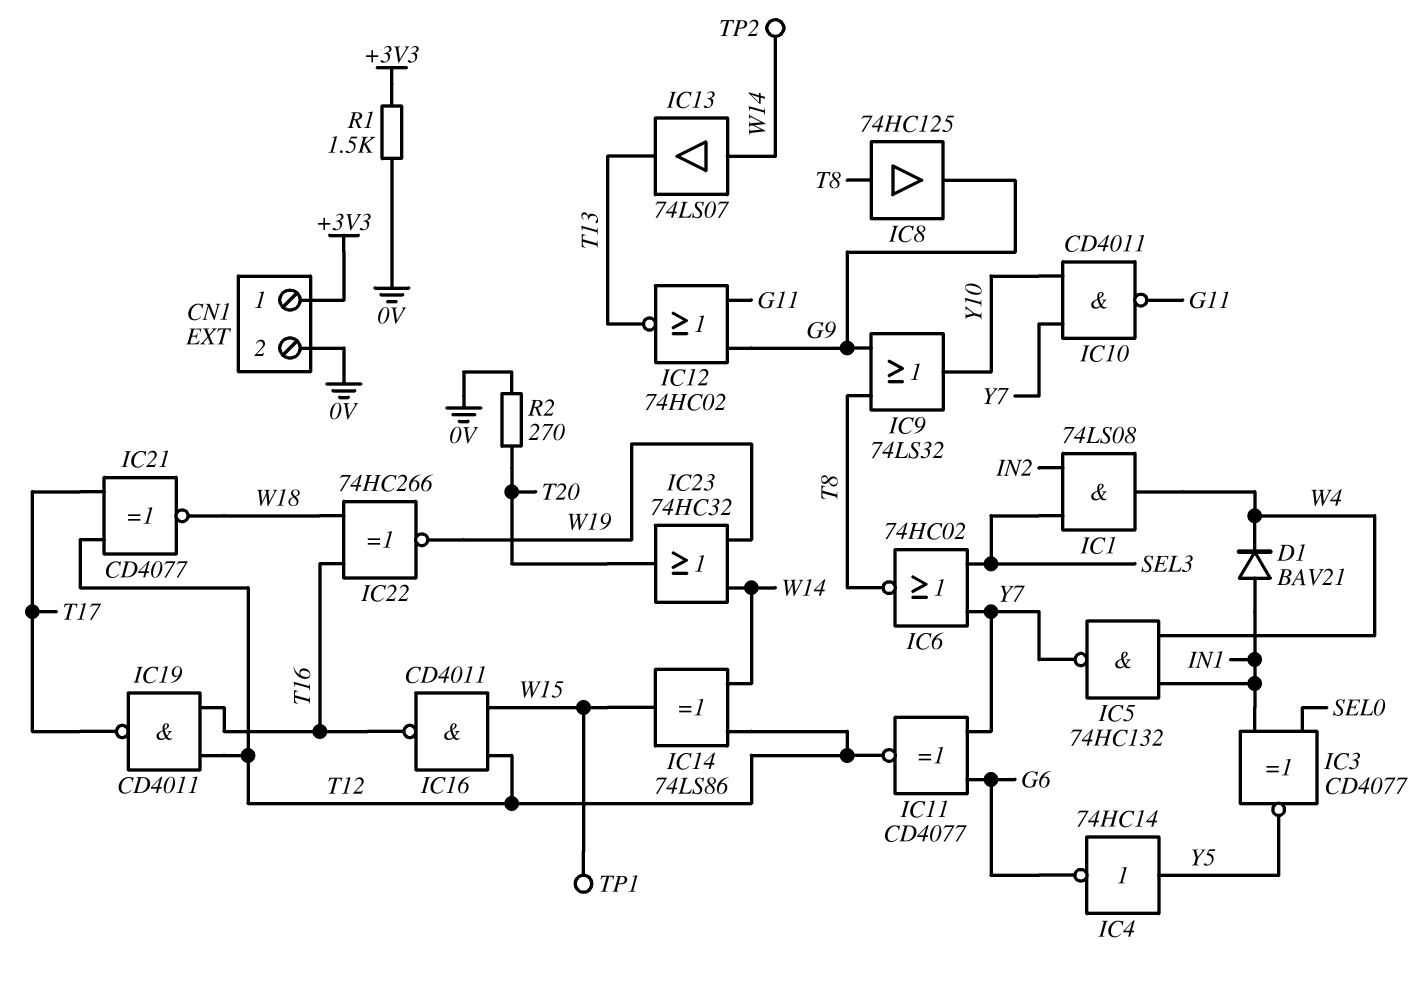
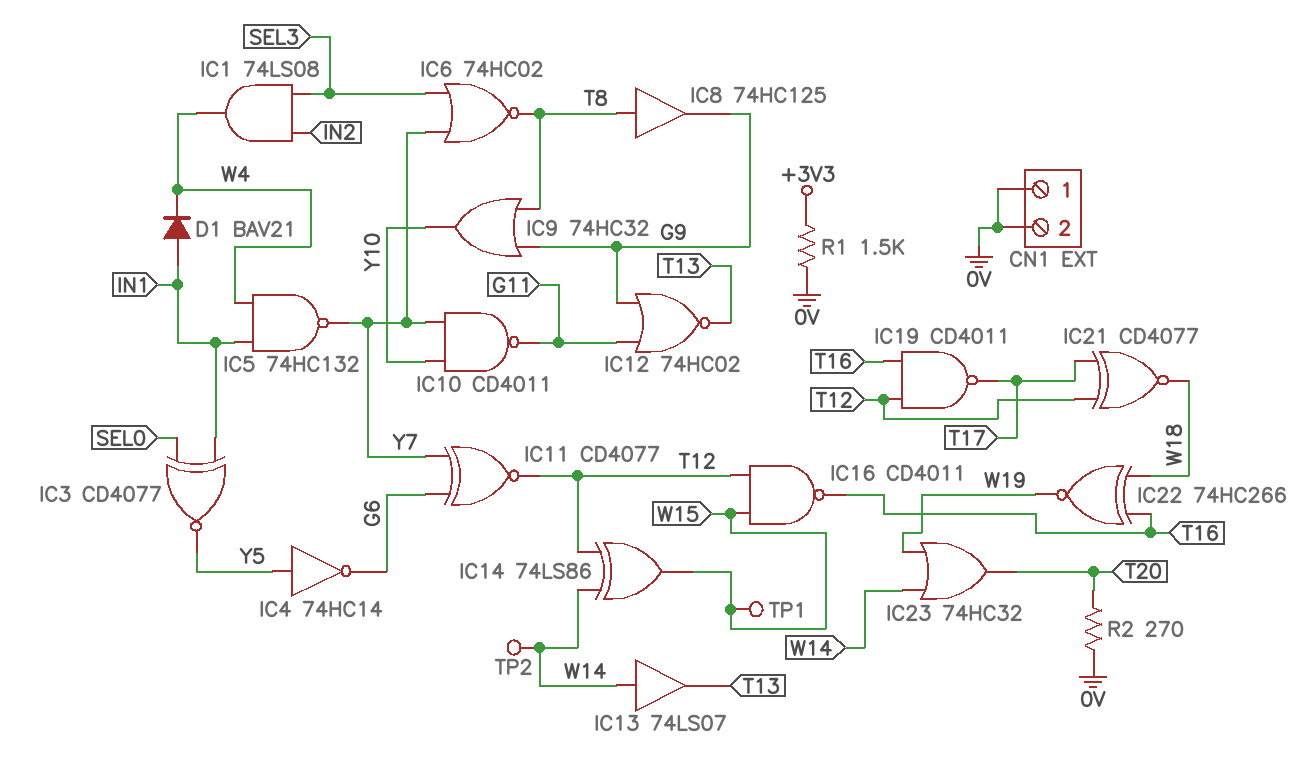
CN1 pin 1: +3V3 -> 0V
IC9: OR 74LS32 (in G9, in T8, out Y10) -> OR 74HC32 (in G9, in T8, out Y10)

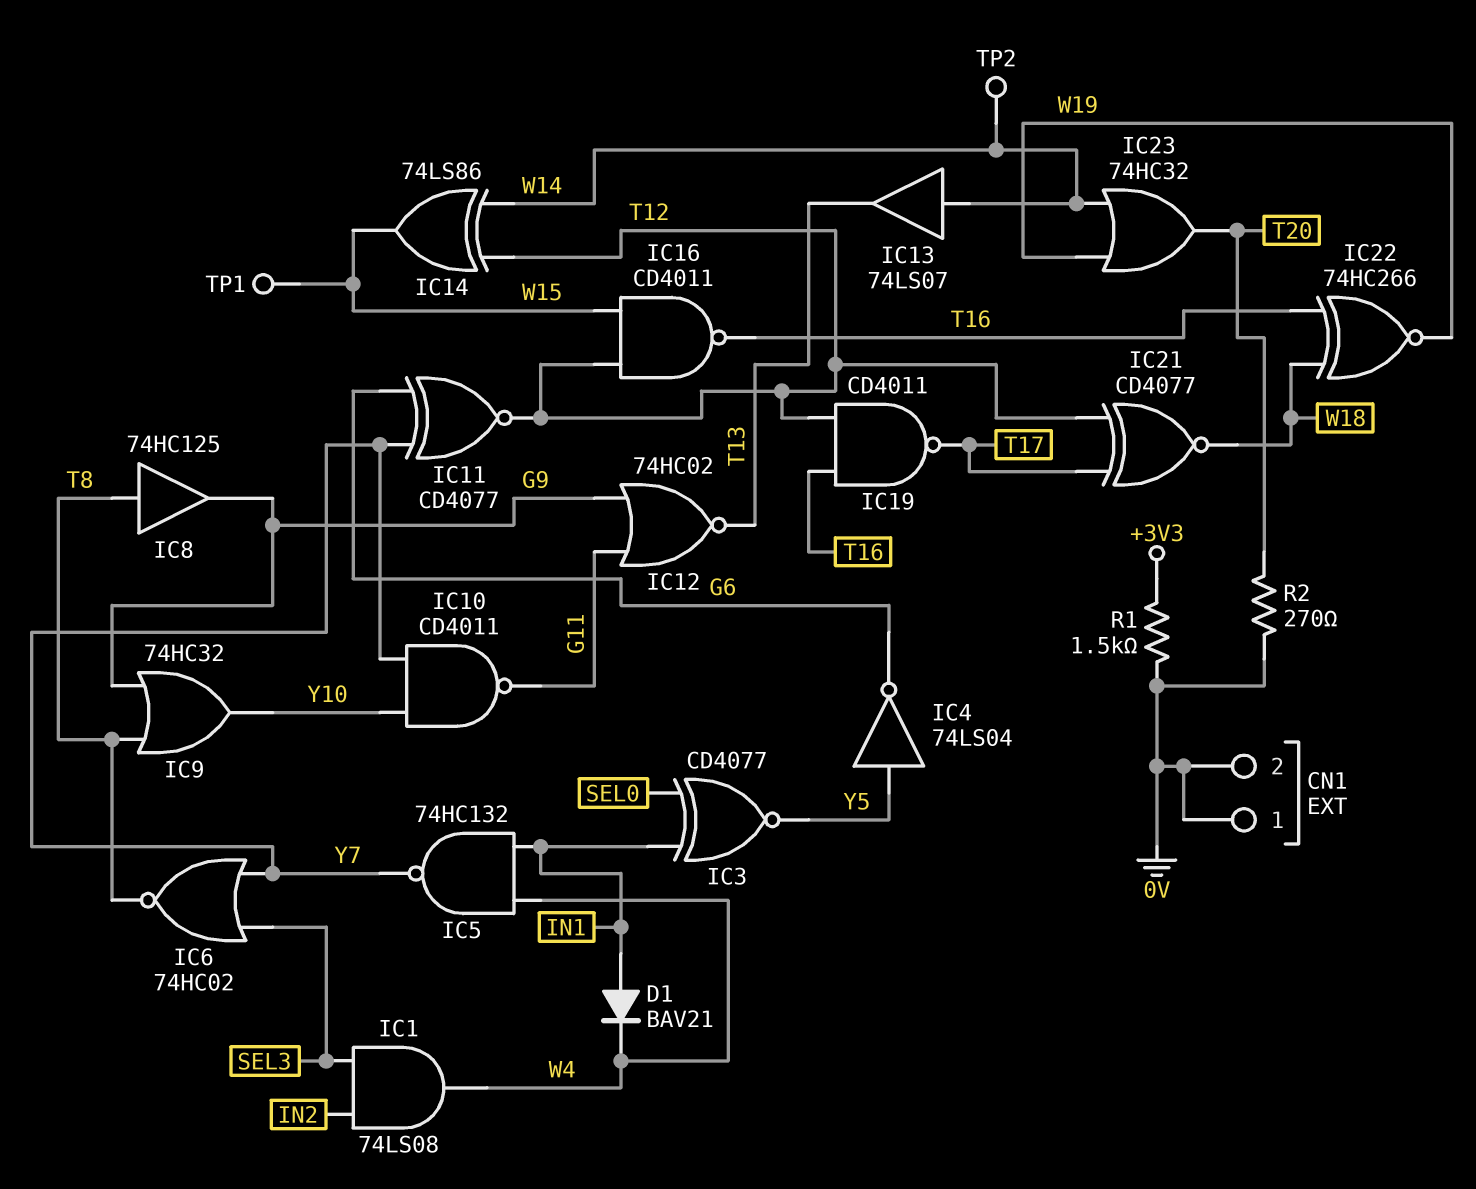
IC4: NOT 74HC14 (in Y5, out G6) -> NOT 74LS04 (in Y5, out G6)

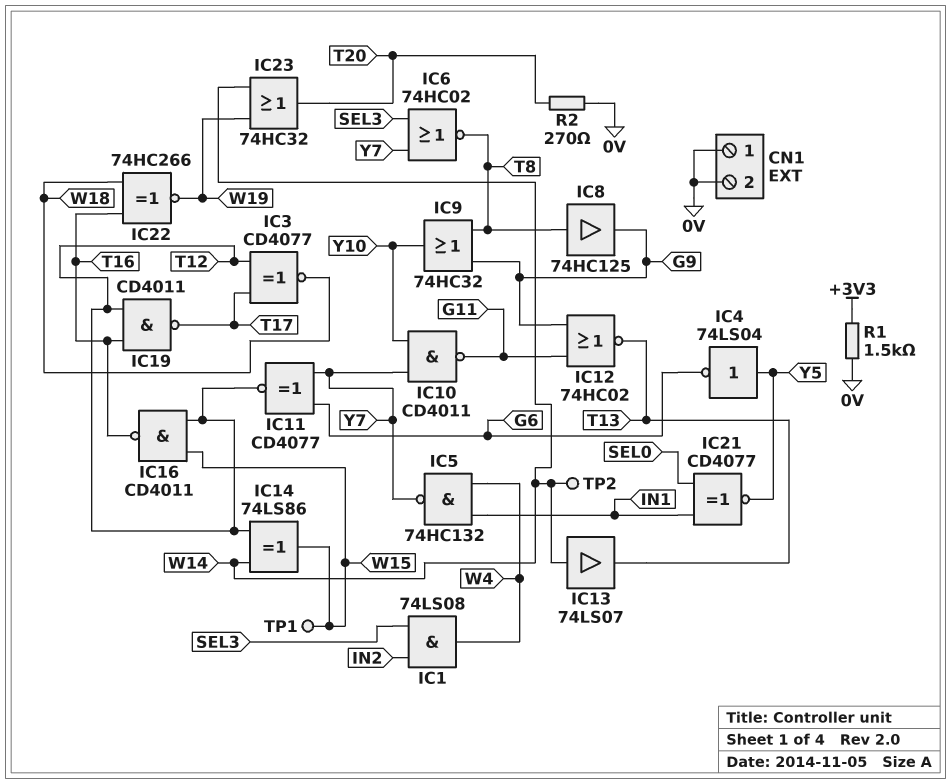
D1: diode BAV21 (A IN1, K W4) -> none
IC3: XNOR CD4077 (in IN1, in SEL0, out Y5) -> XNOR CD4077 (in T12, in T17, out W18)
IC21: XNOR CD4077 (in T12, in T17, out W18) -> XNOR CD4077 (in IN1, in SEL0, out Y5)

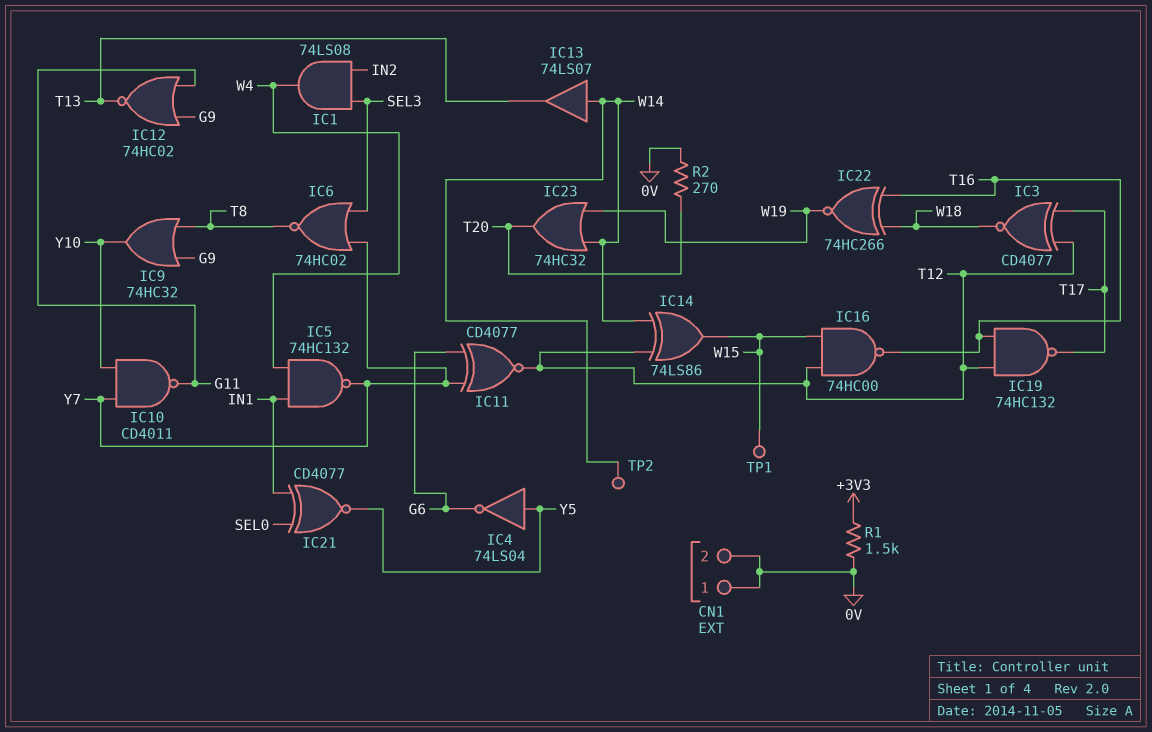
IC8: buffer 74HC125 (in T8, out G9) -> none
IC16: NAND CD4011 (in T12, in W15, out T16) -> NAND 74HC00 (in T12, in W15, out T16)
IC19: NAND CD4011 (in T12, in T16, out T17) -> NAND 74HC132 (in T12, in T16, out T17)

